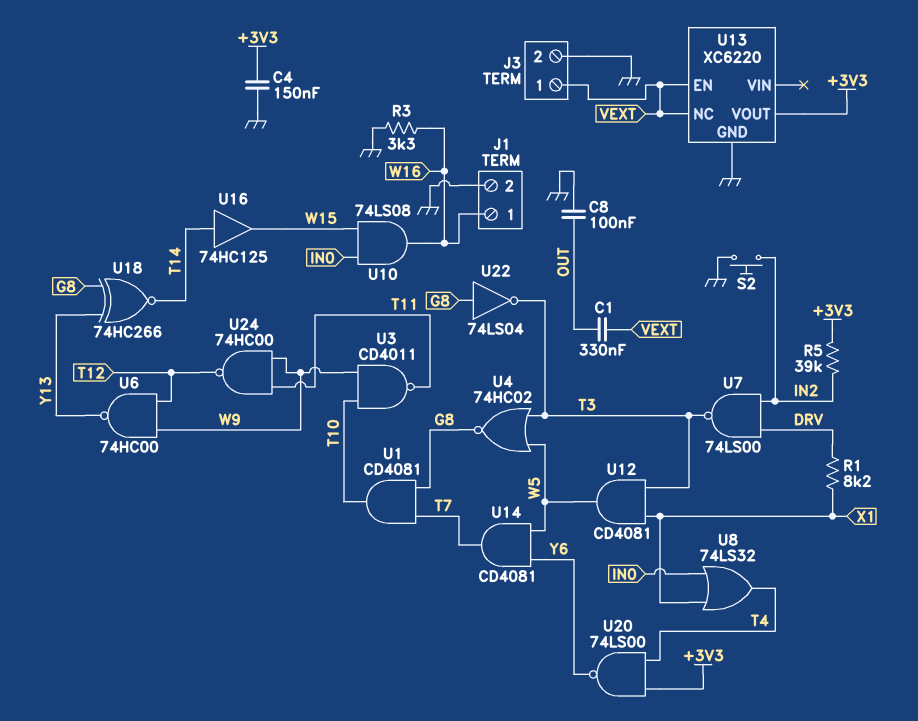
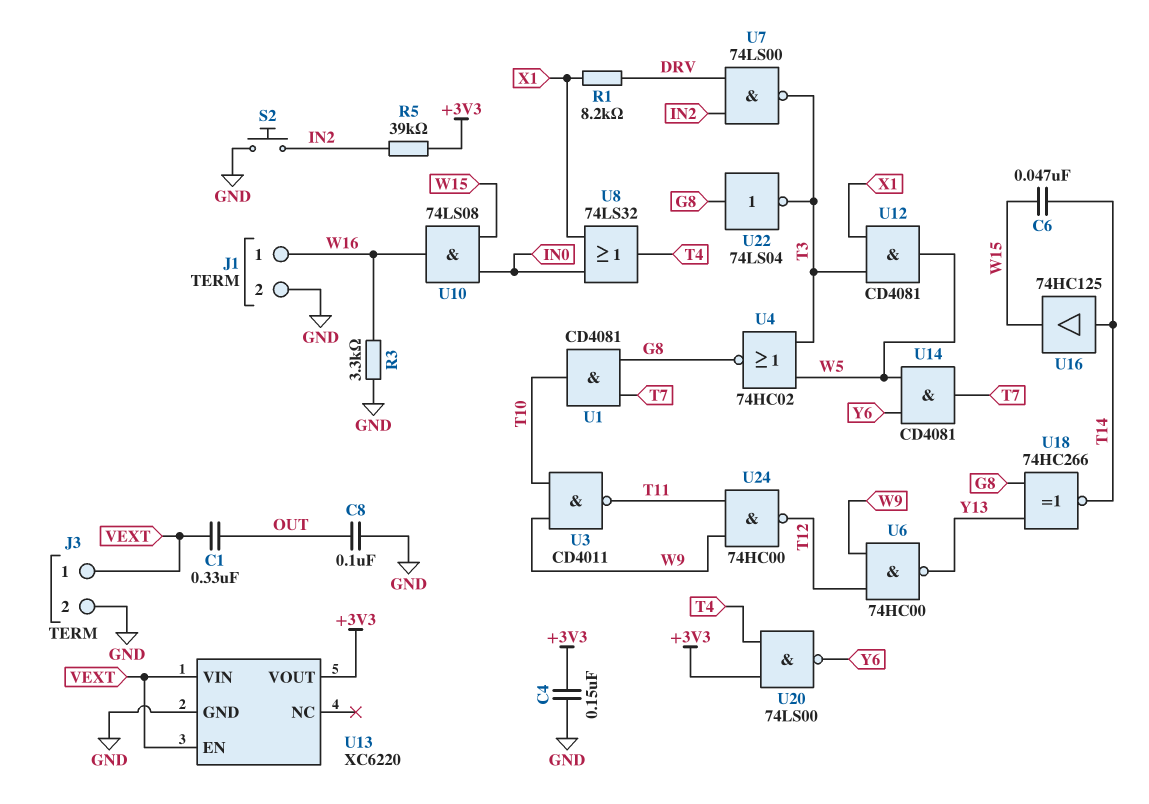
C6: none -> 47nF (T14, W15)
U13 pin NC: VEXT -> none
U13 pin VIN: none -> VEXT

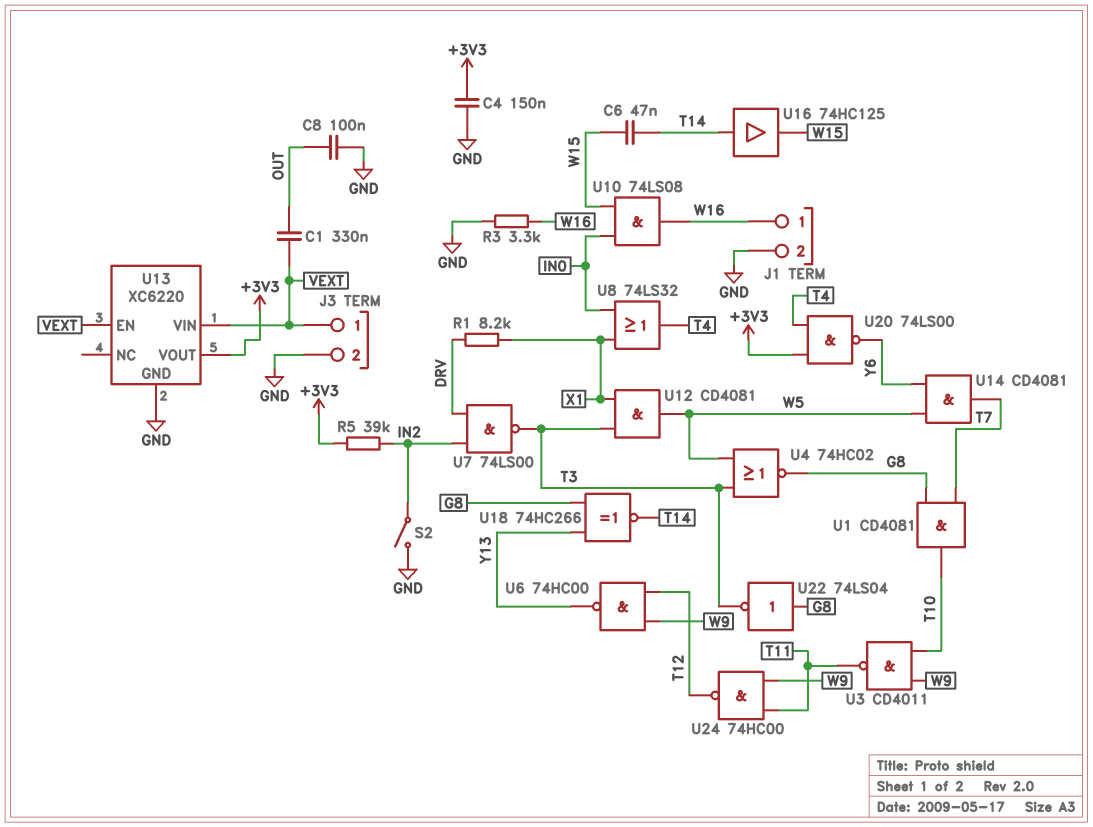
S2: button (GND, IN2) -> switch (GND, IN2)

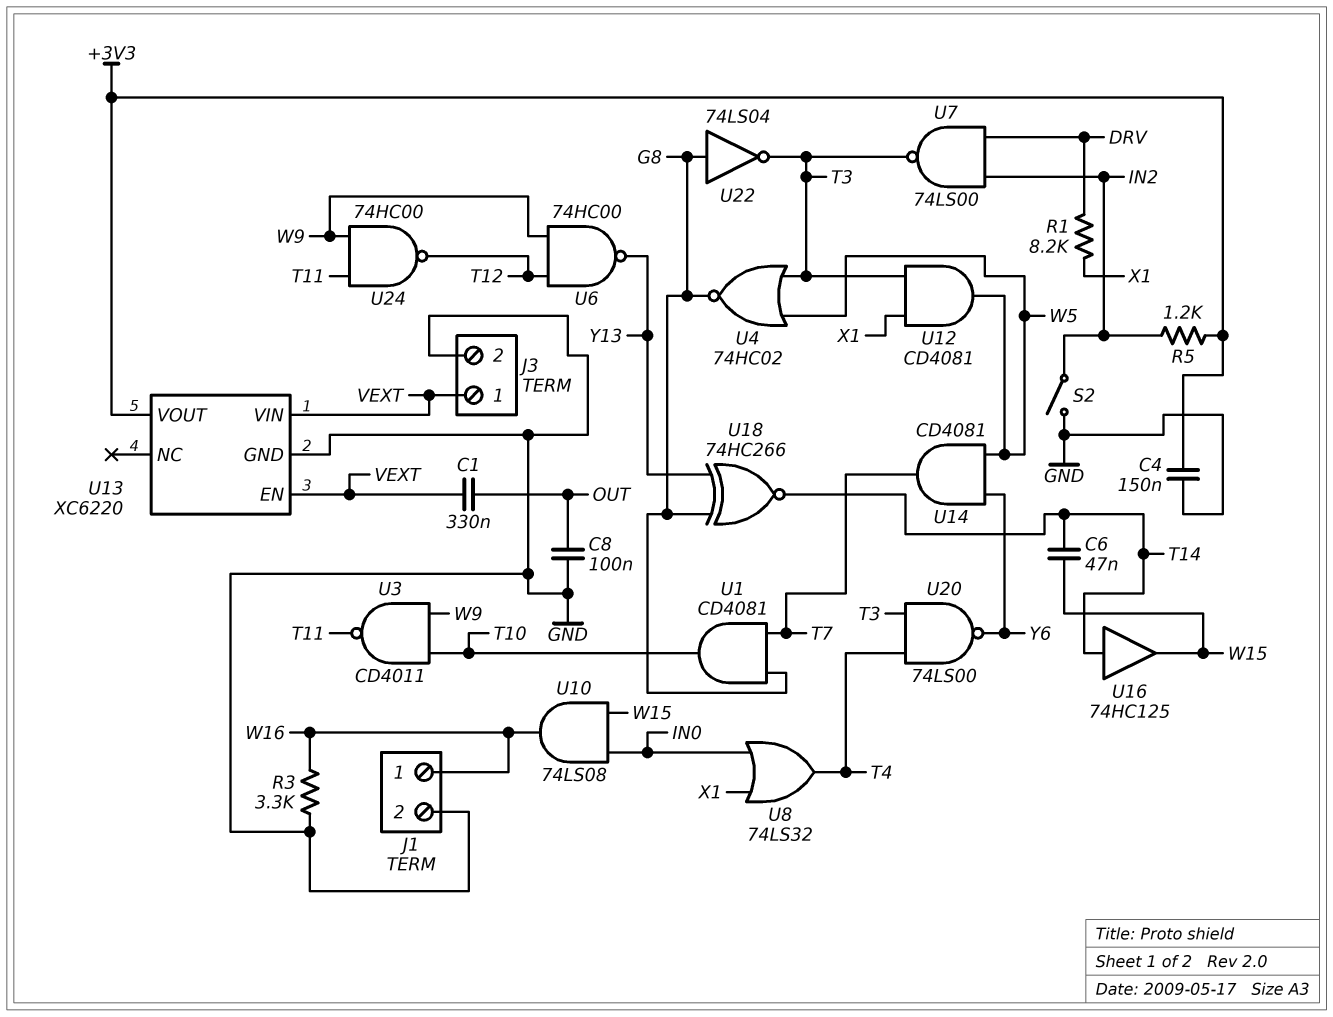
R5: 39k (+3V3, IN2) -> 1.2k (+3V3, IN2)
U20: NAND 74LS00 (in +3V3, in T4, out Y6) -> NAND 74LS00 (in T3, in T4, out Y6)

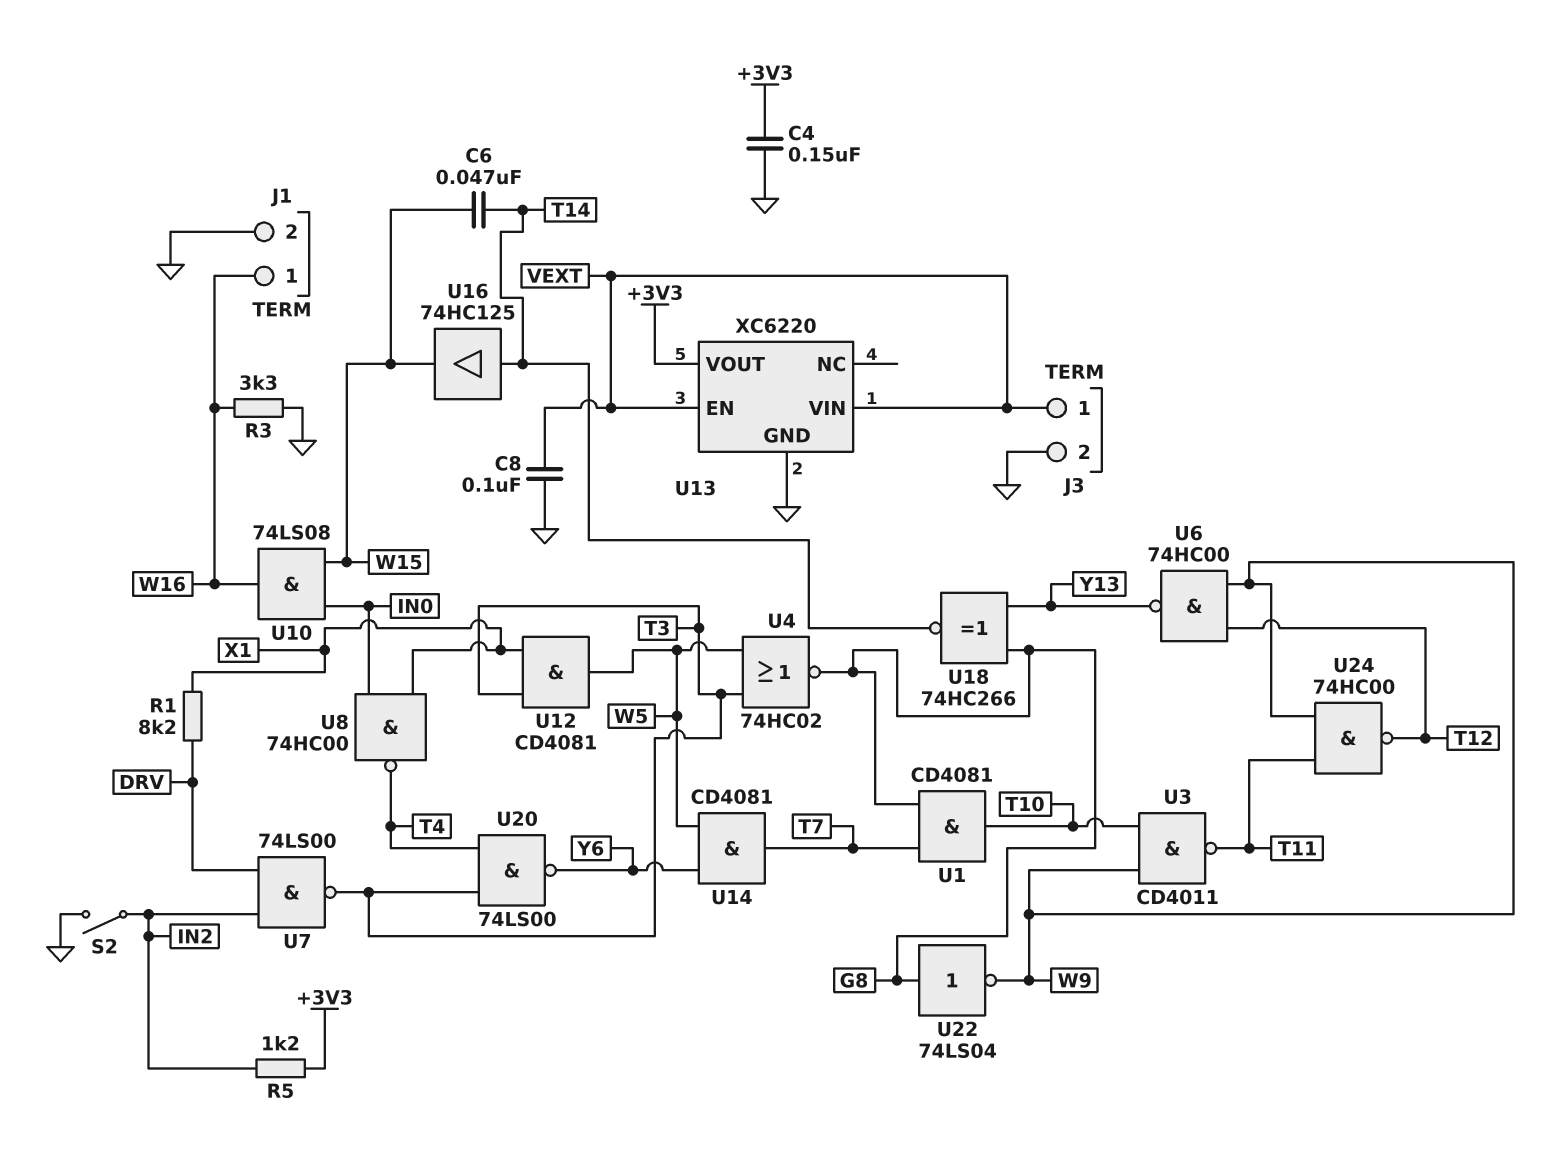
C1: 330nF (OUT, VEXT) -> none
C8: 100nF (GND, OUT) -> 100nF (GND, VEXT)
U8: OR 74LS32 (in IN0, in X1, out T4) -> NAND 74HC00 (in IN0, in X1, out T4)
U22: NOT 74LS04 (in G8, out T3) -> NOT 74LS04 (in G8, out W9)

